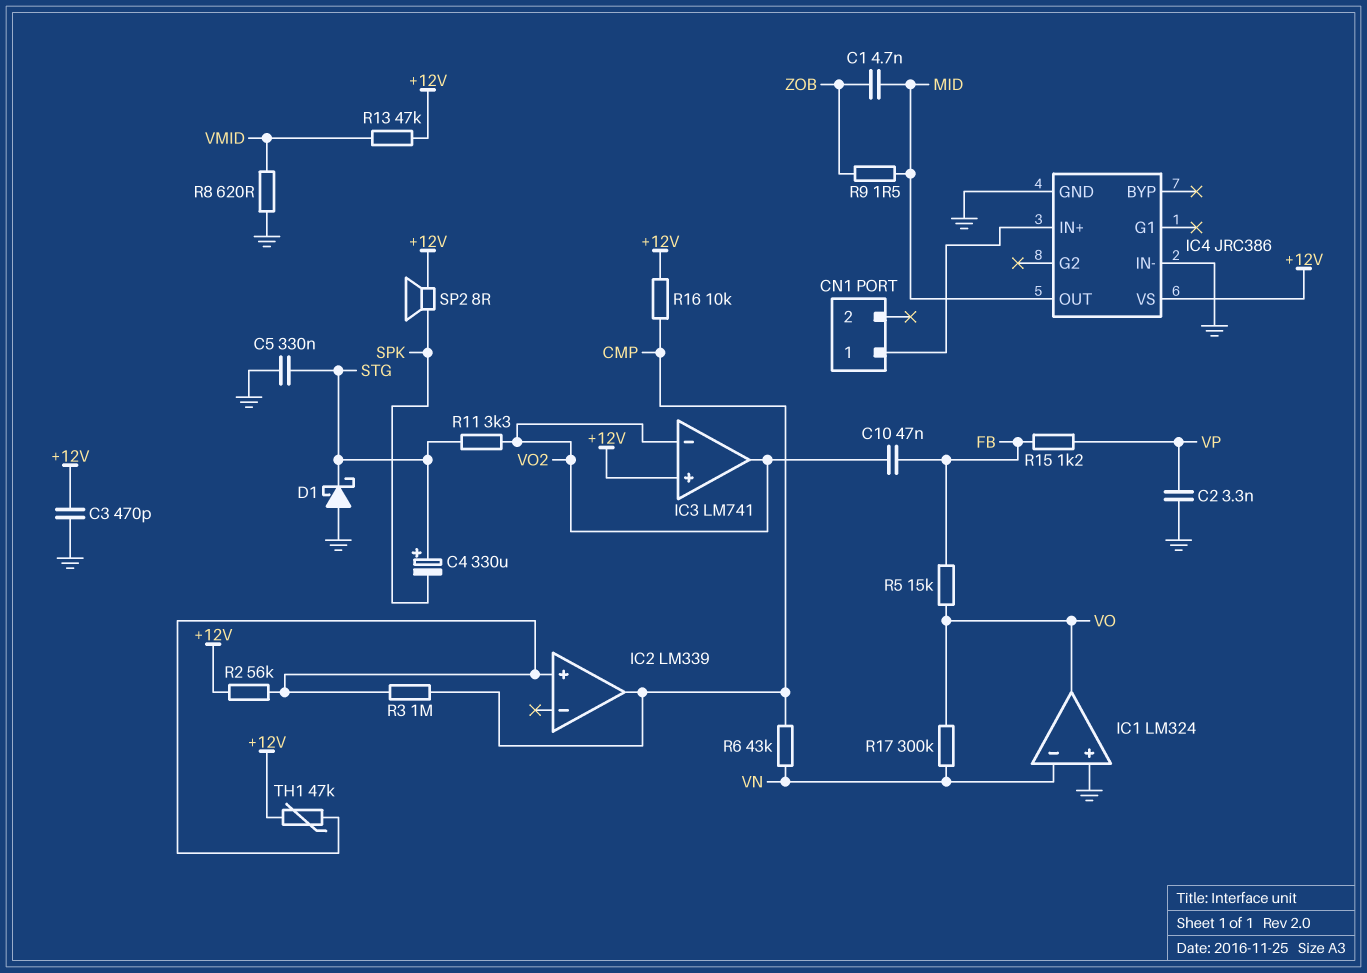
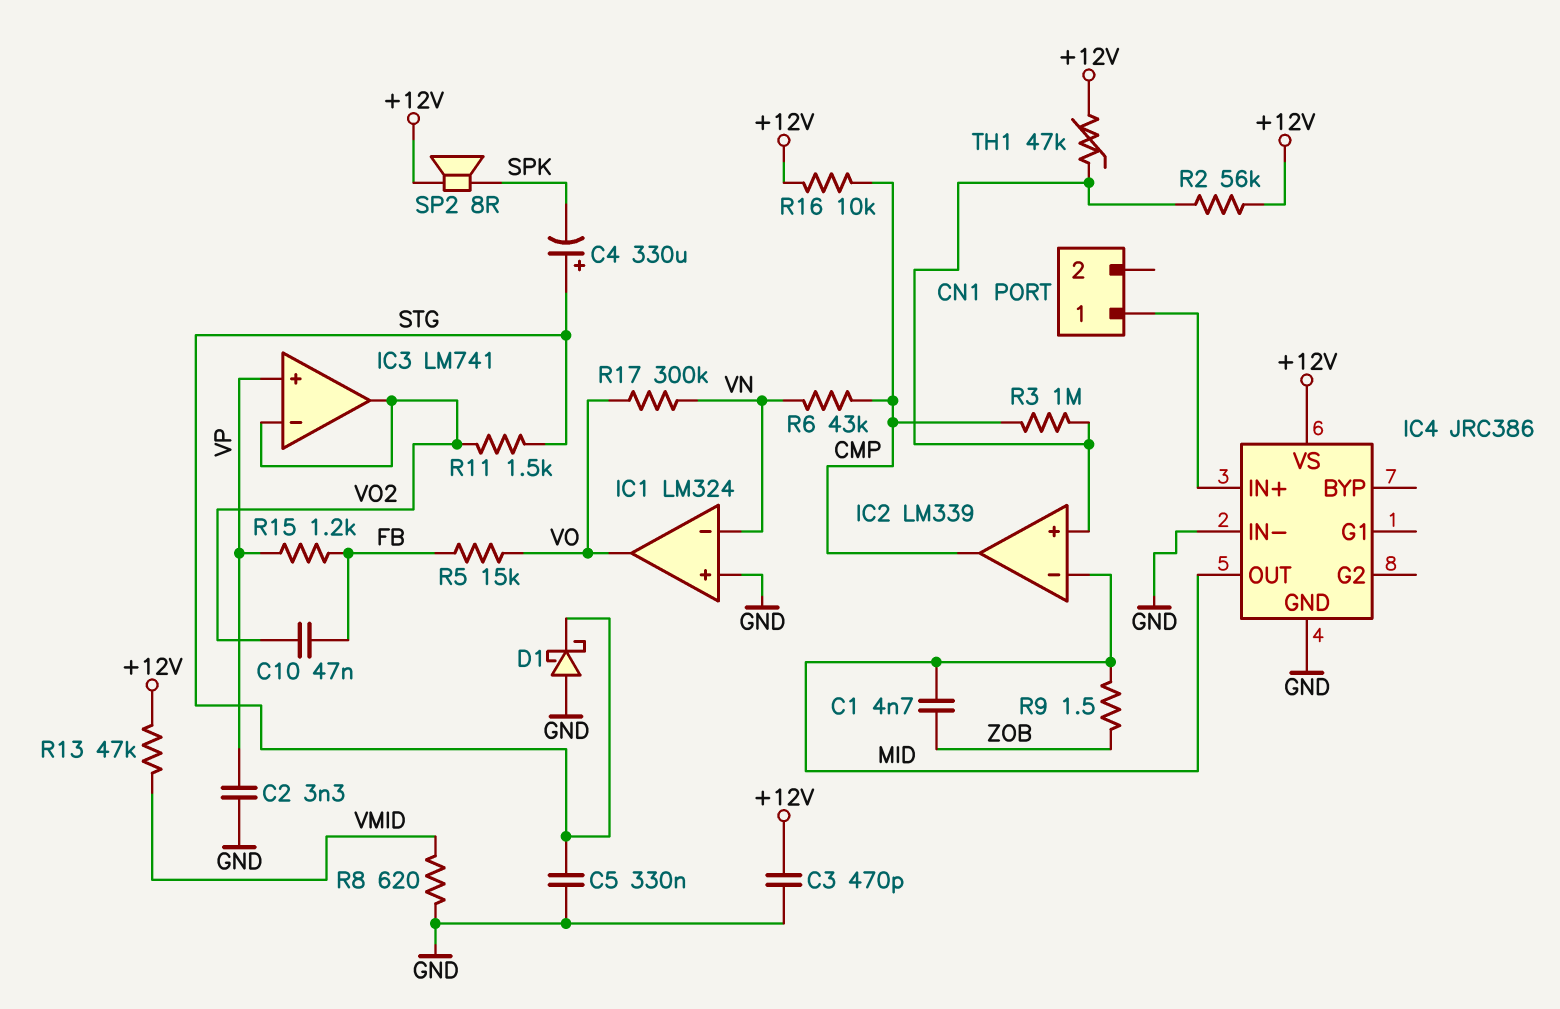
IC2 pin in-: none -> MID
IC3 pin in+: +12V -> VP
R11: 3.3k (STG, VO2) -> 1.5k (STG, VO2)

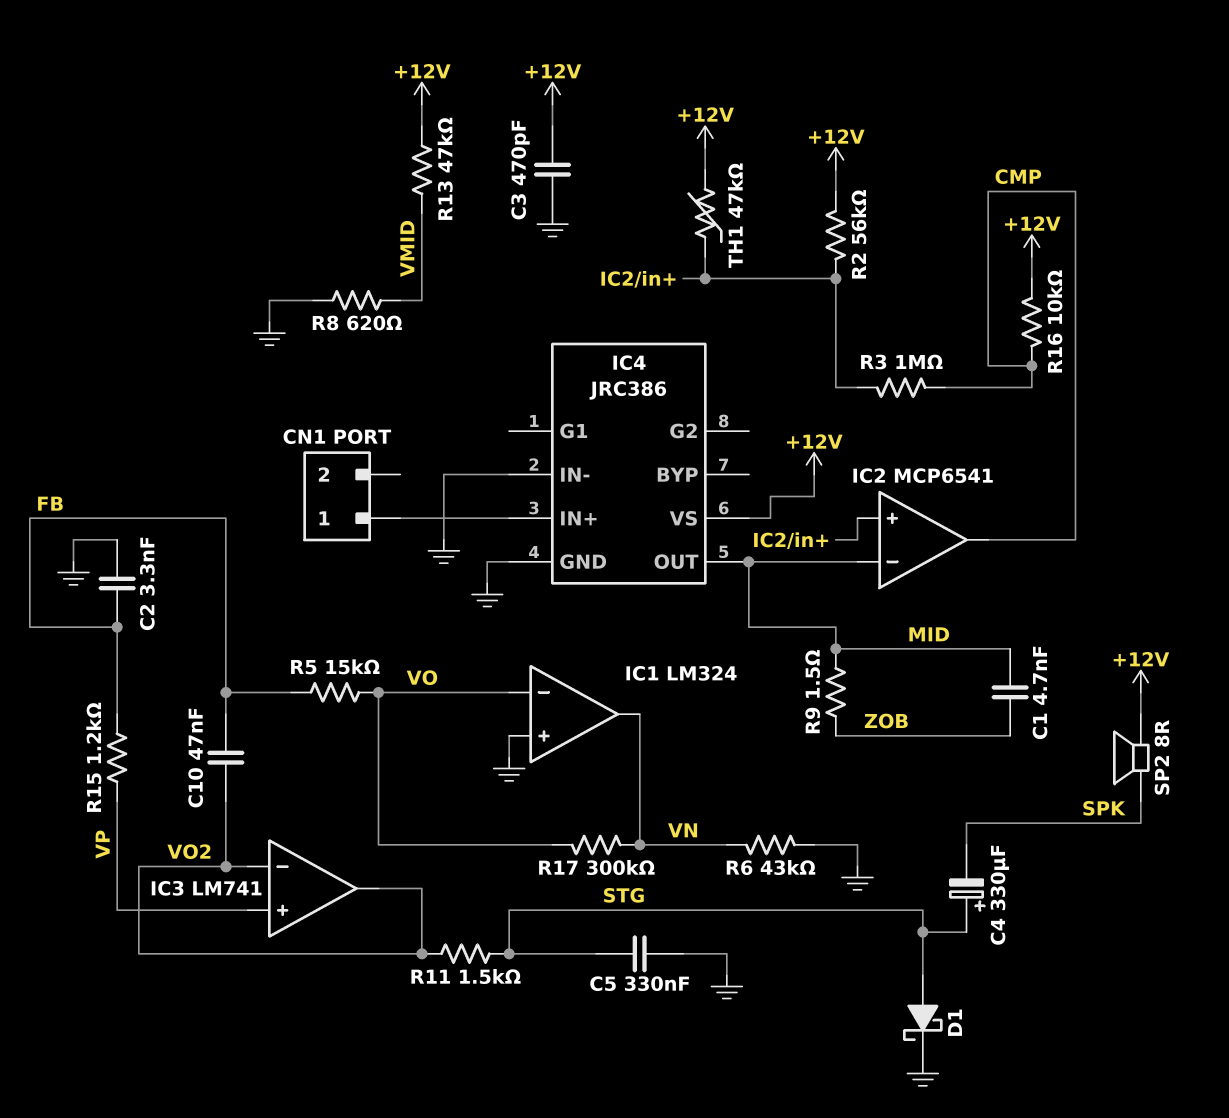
C2: 3.3nF (GND, VP) -> 3.3nF (FB, GND)
D1: schottky (A GND, K STG) -> schottky (A STG, K GND)
IC1 pin in-: VN -> VO
IC1 pin out: VO -> VN
IC2: LM339 -> MCP6541
R6: 43k (CMP, VN) -> 43k (GND, VN)

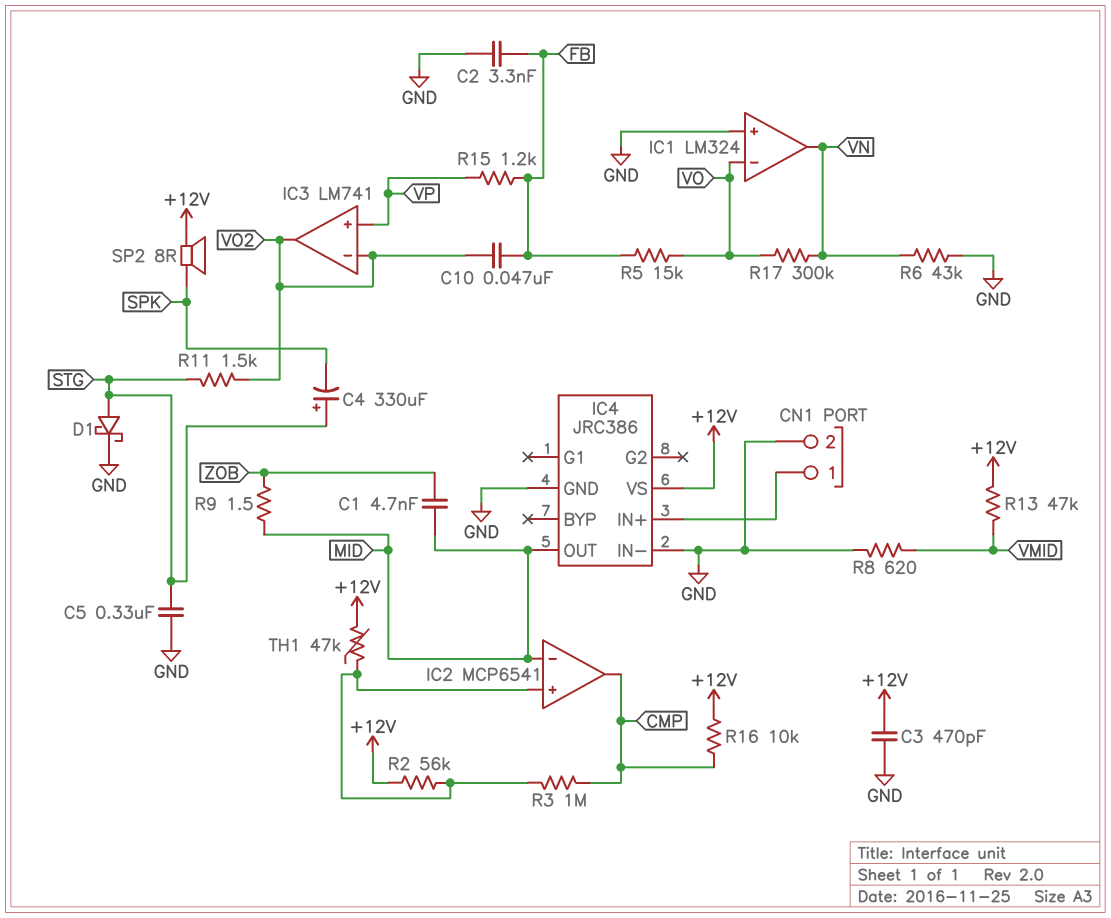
CN1 pin 2: none -> GND

